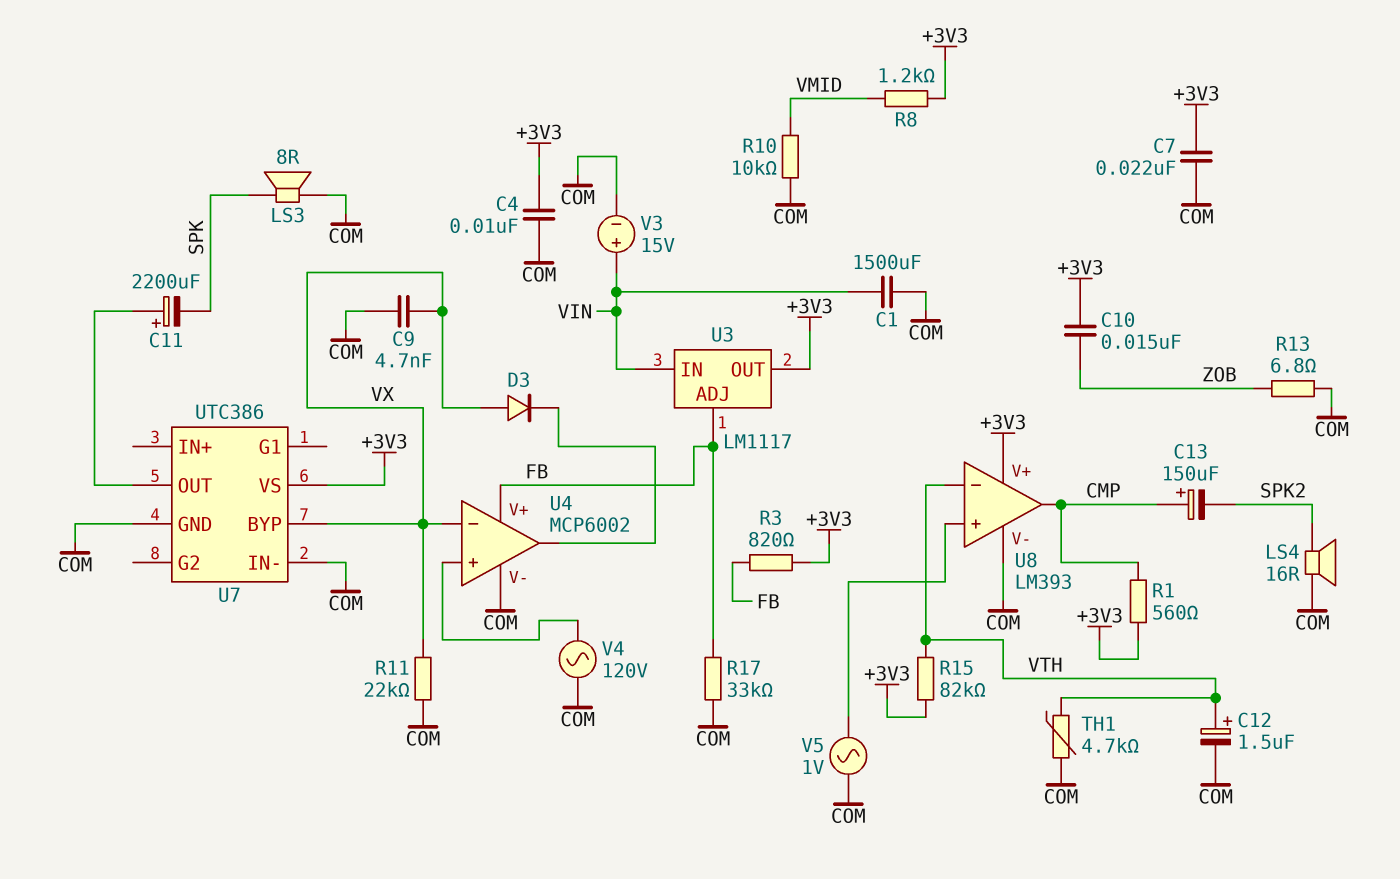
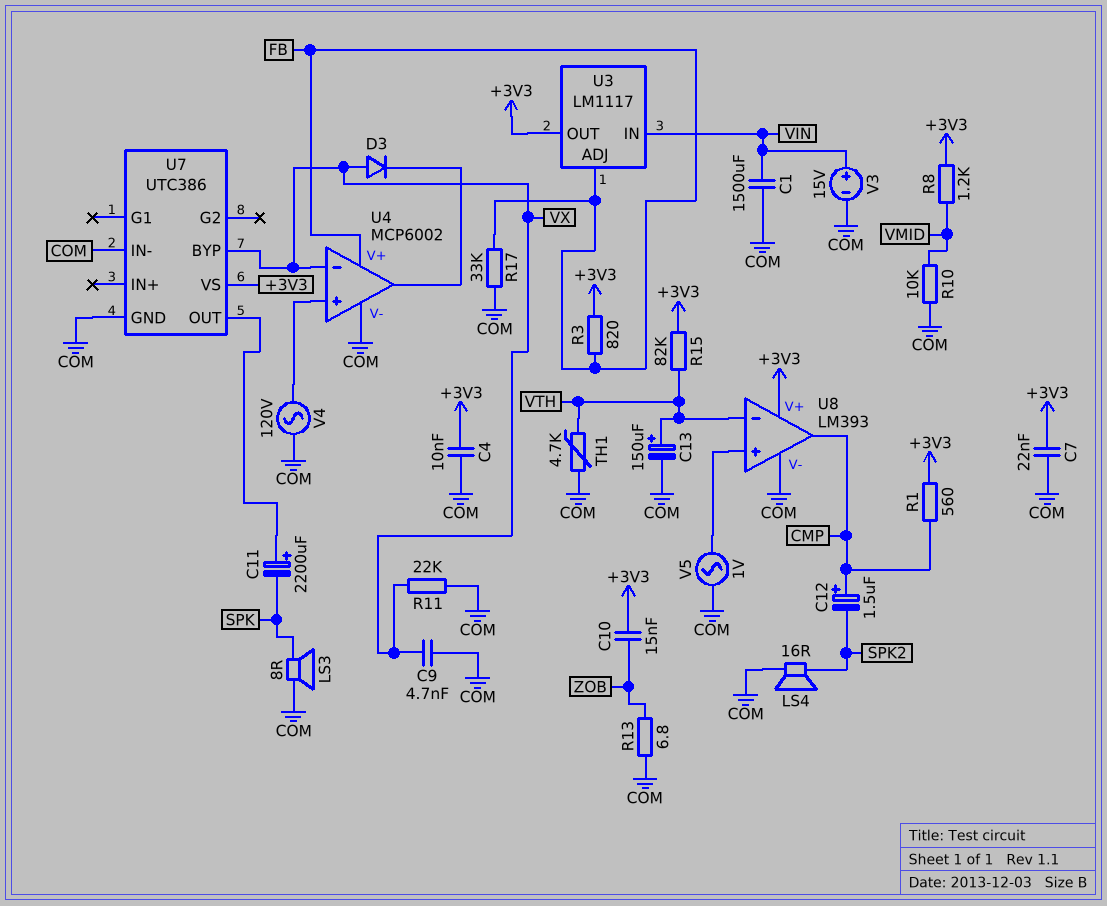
C12: 1.5uF (plus VTH, minus COM) -> 1.5uF (plus CMP, minus SPK2)
C13: 150uF (plus CMP, minus SPK2) -> 150uF (plus VTH, minus COM)

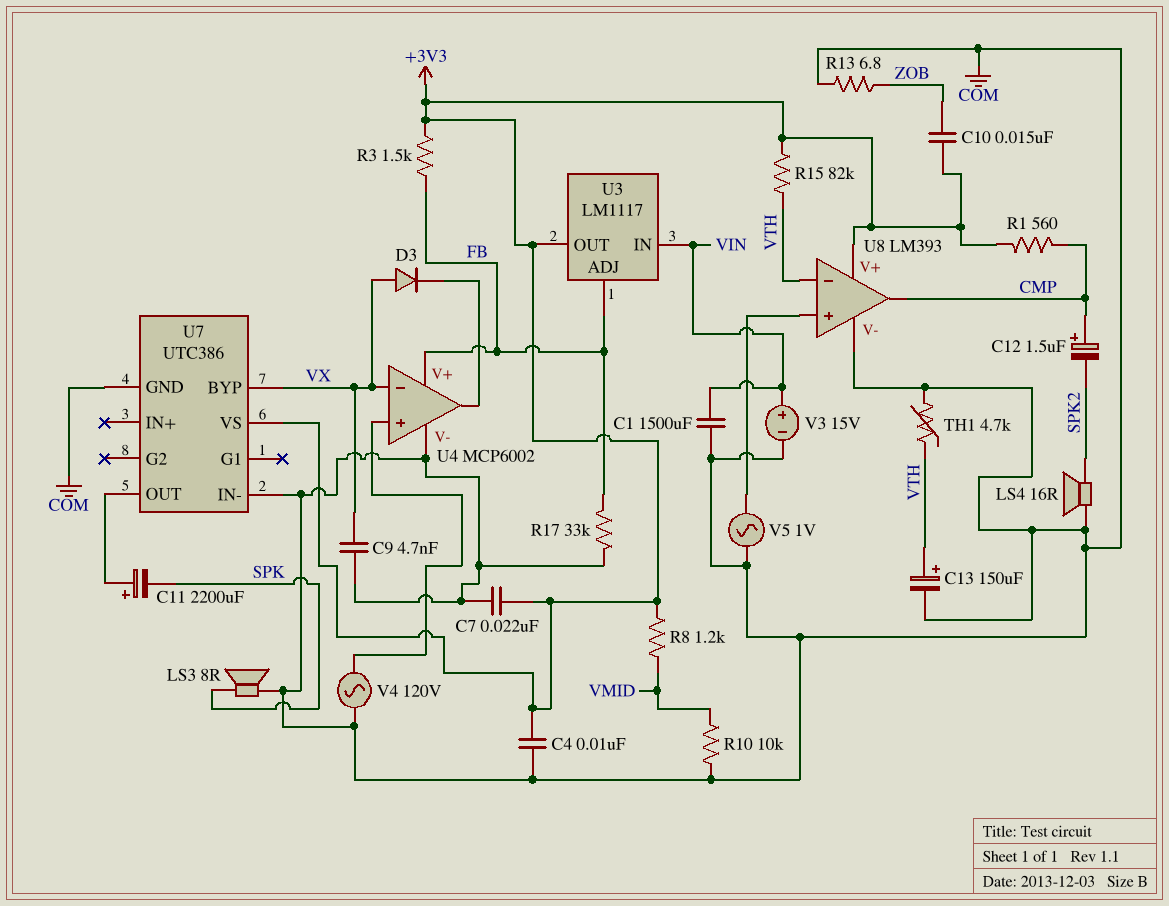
R3: 820 (+3V3, FB) -> 1.5k (+3V3, FB)
R11: 22k (COM, VX) -> none

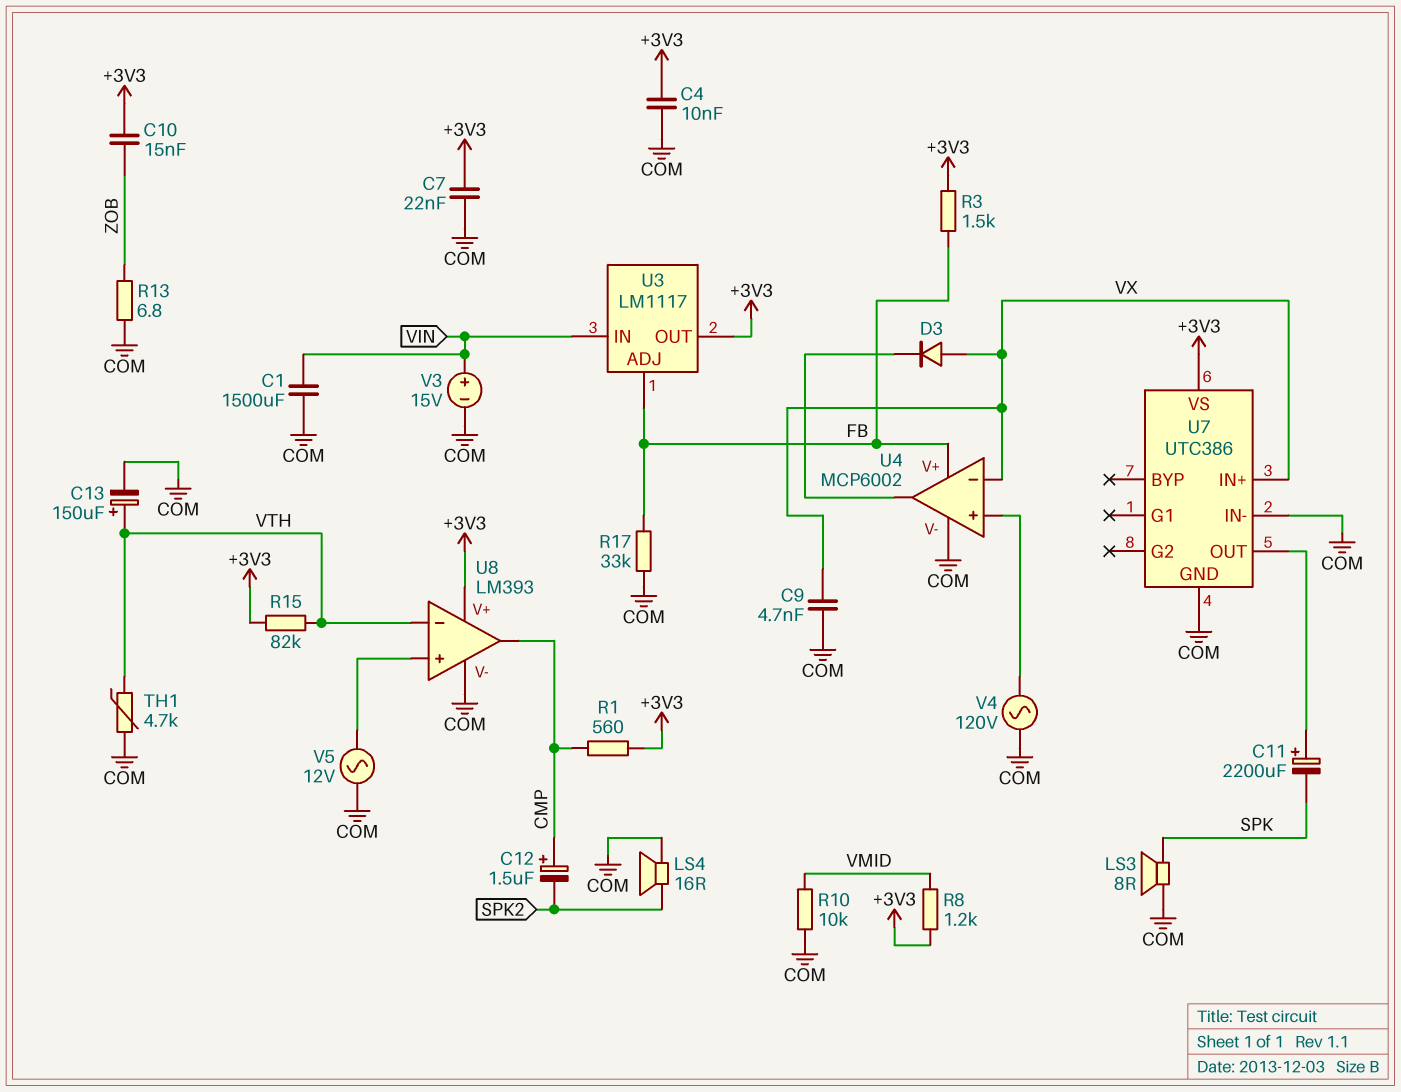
U7 pin BYP: VX -> none
U7 pin IN+: none -> VX
V5: AC 1V (COM, U8/in+) -> AC 12V (COM, U8/in+)

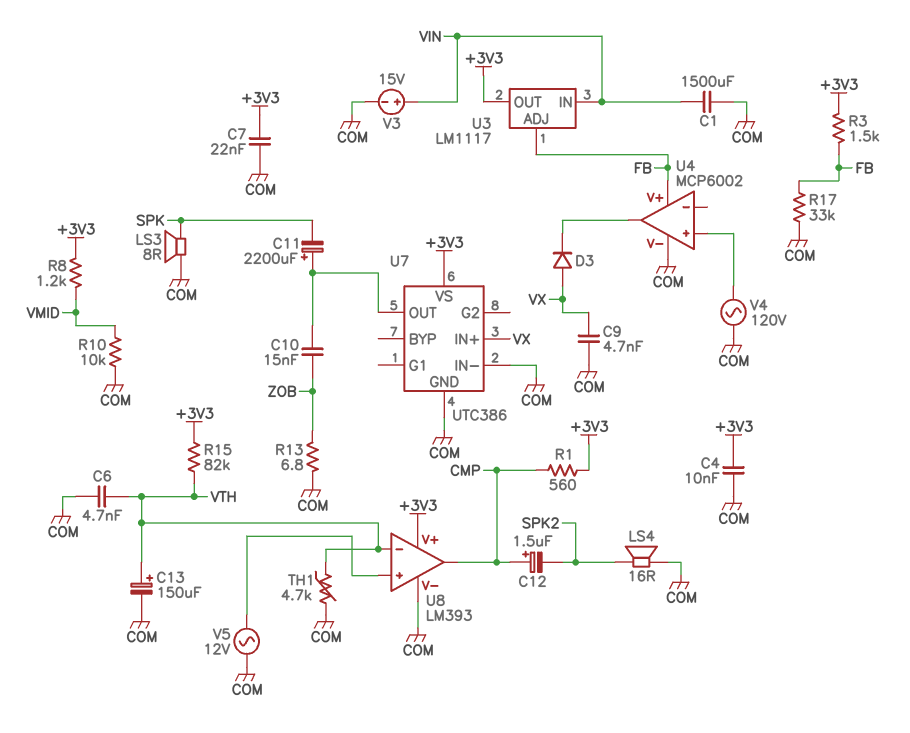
C6: none -> 4.7nF (COM, VTH)
C10: 15nF (+3V3, ZOB) -> 15nF (U7/OUT, ZOB)
U4 pin in-: VX -> none

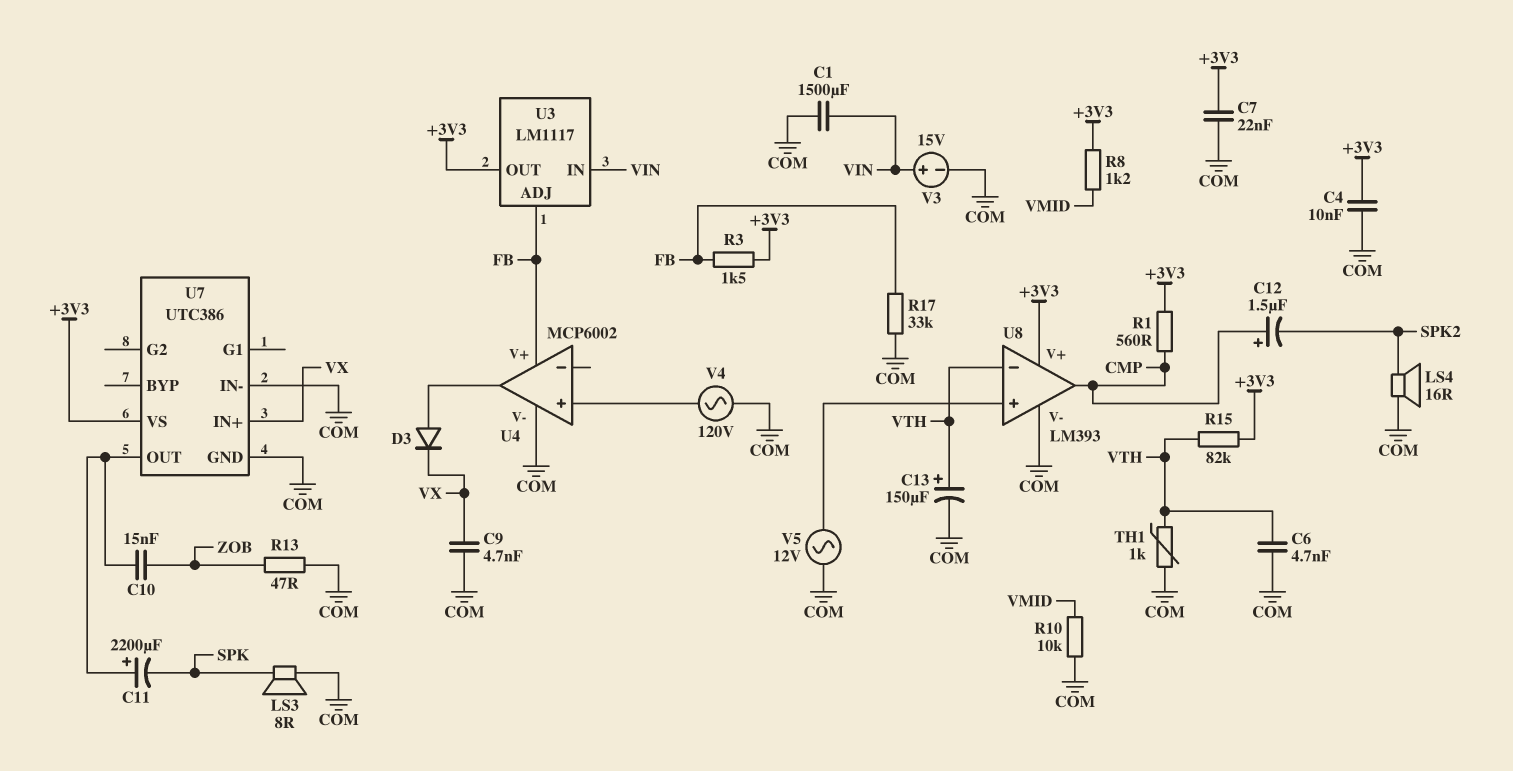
D3: diode (A VX, K U4/out) -> diode (A U4/out, K VX)
R13: 6.8 (COM, ZOB) -> 47 (COM, ZOB)
TH1: 4.7k (COM, VTH) -> 1k (COM, VTH)

